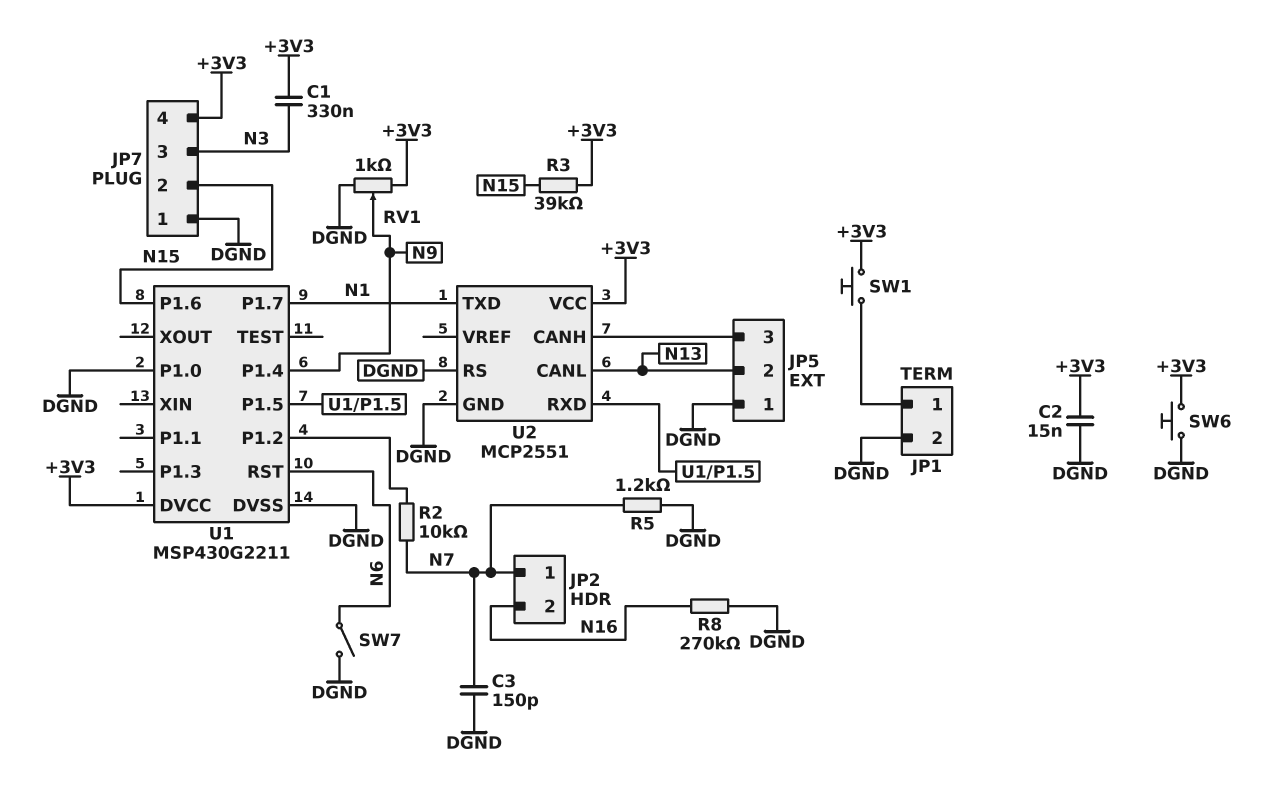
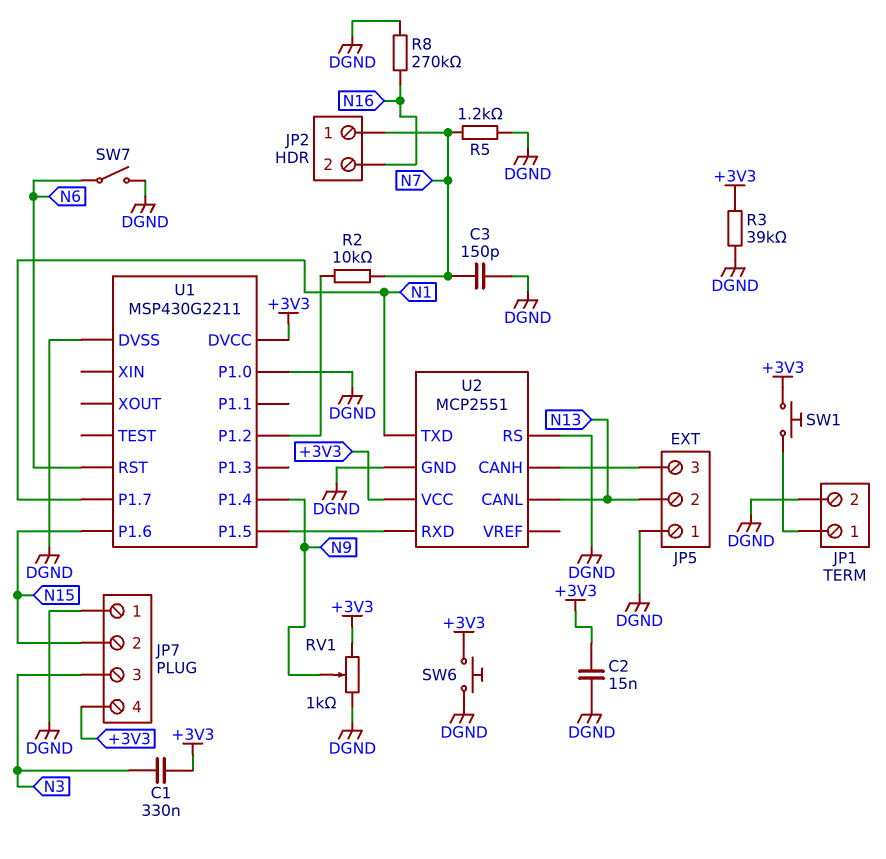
R3: 39k (+3V3, N15) -> 39k (+3V3, DGND)

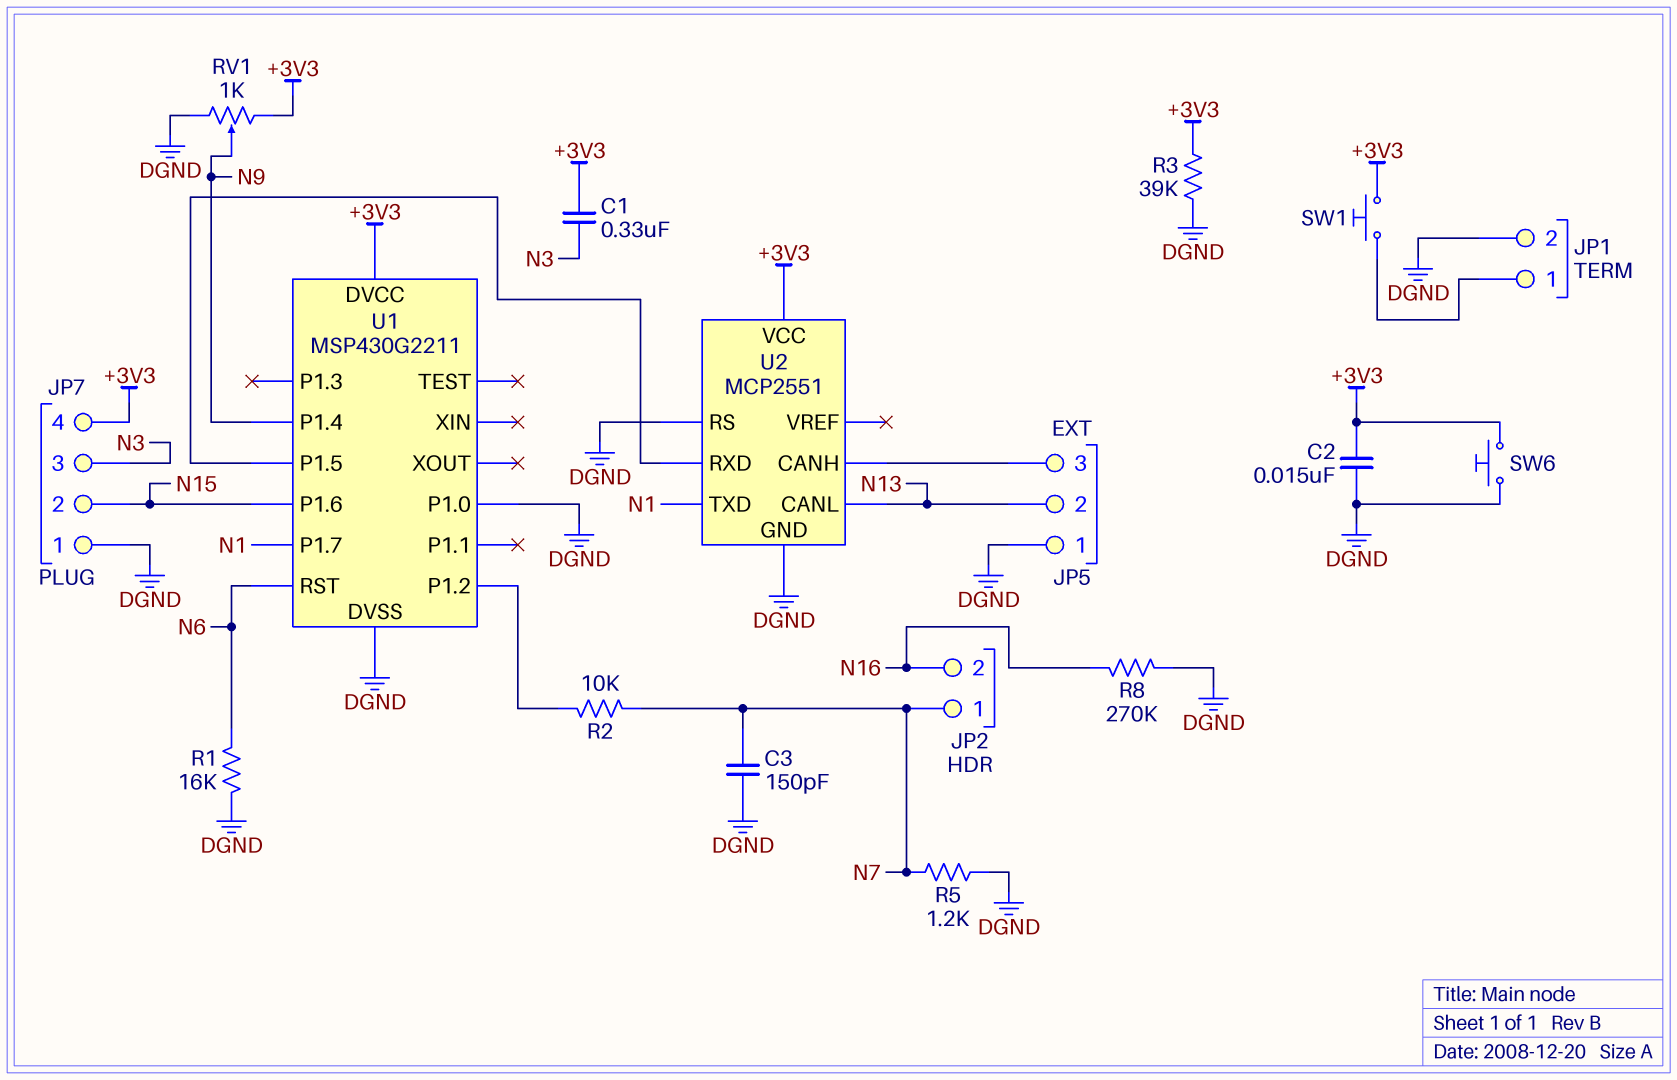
R1: none -> 16k (DGND, N6)
SW7: switch (DGND, N6) -> none

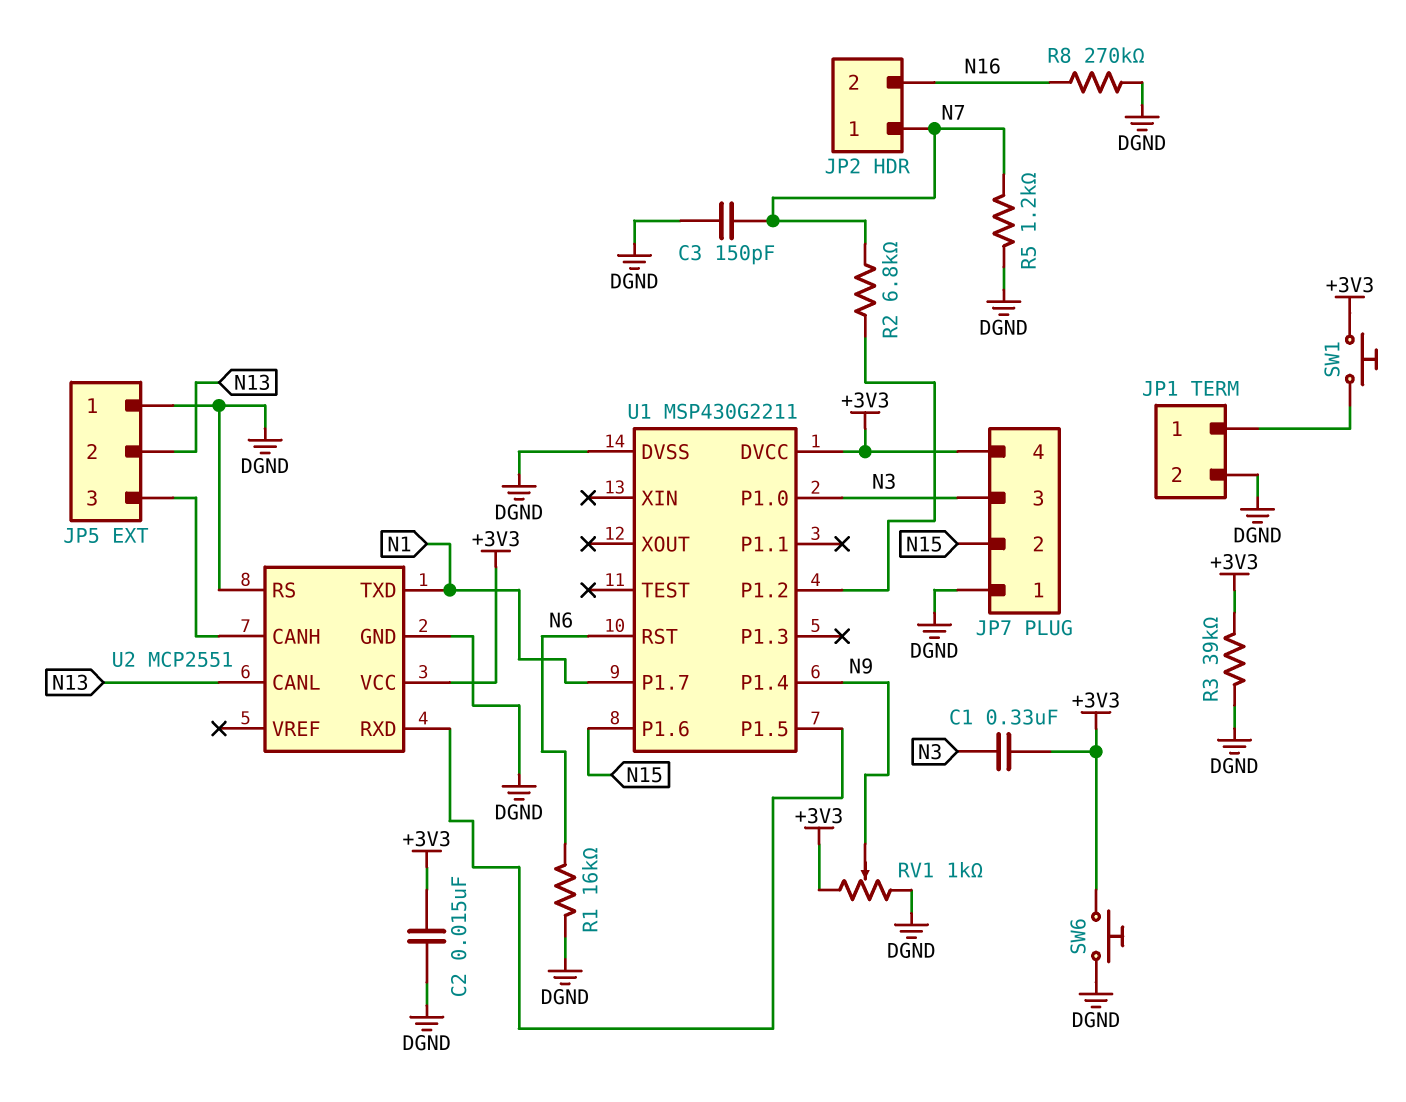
R2: 10k (N7, U1/P1.2) -> 6.8k (N7, U1/P1.2)
U1 pin P1.0: DGND -> N3

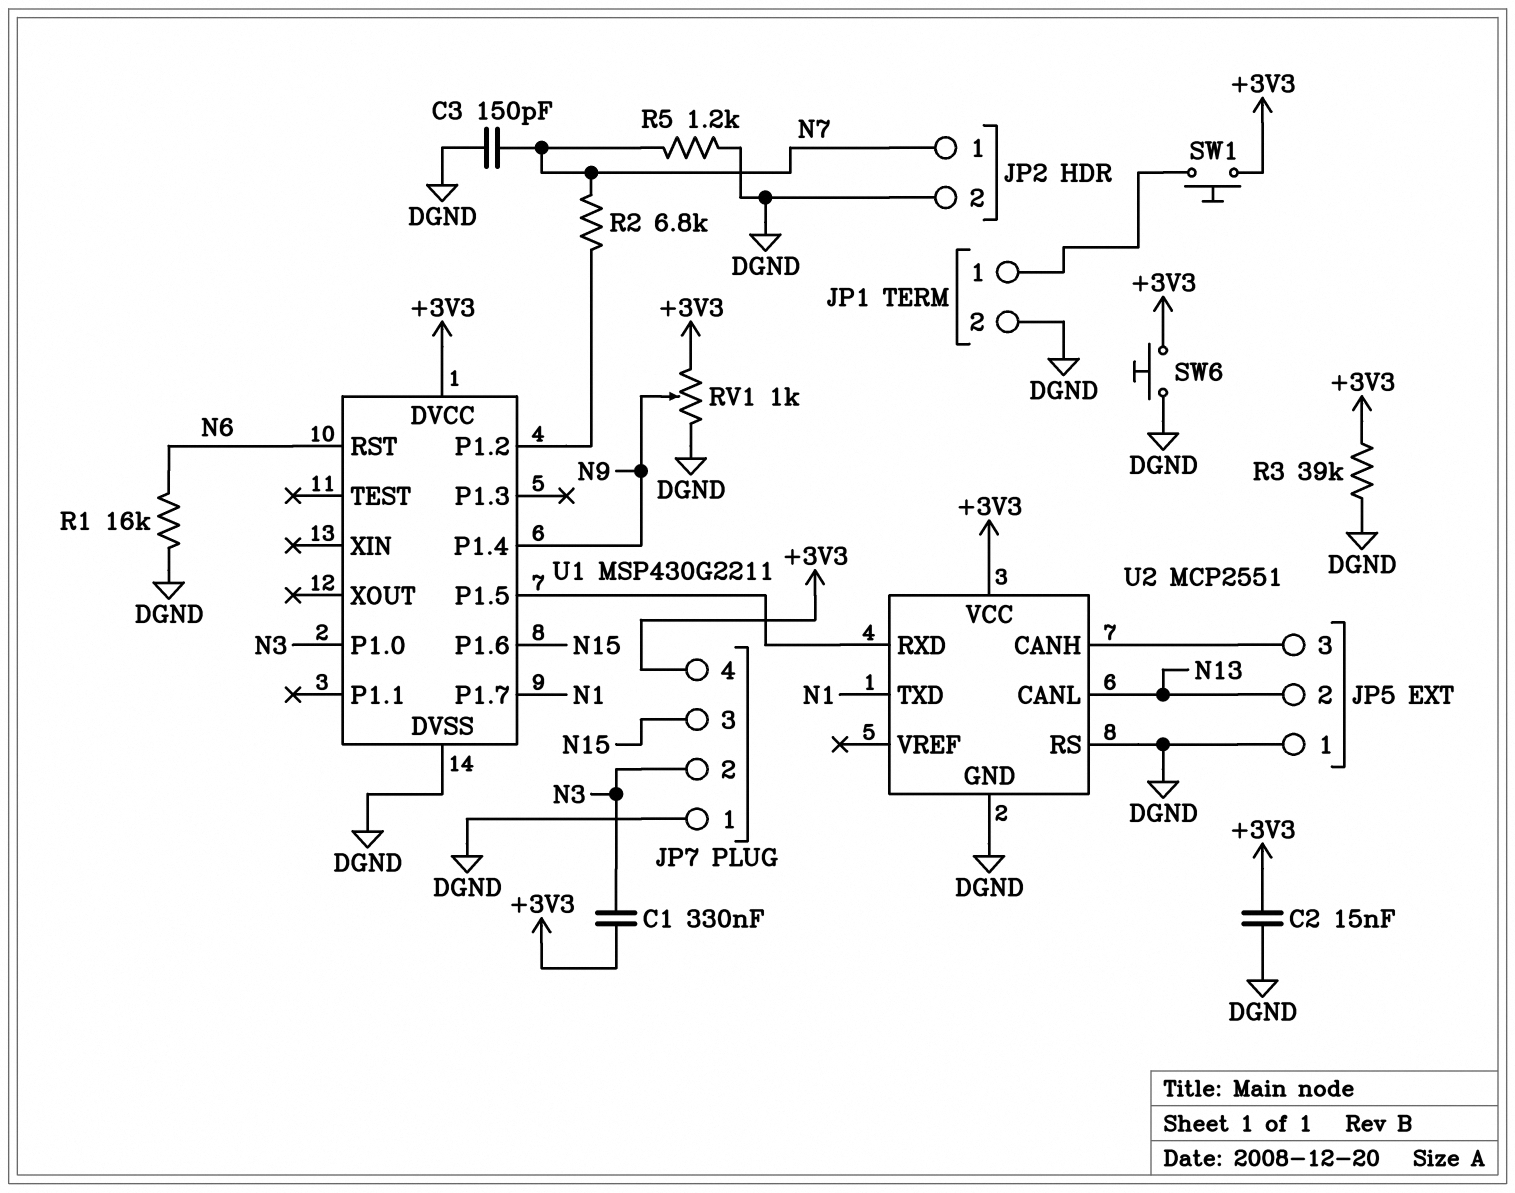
JP2 pin 2: N16 -> DGND
JP7 pin 2: N15 -> N3
JP7 pin 3: N3 -> N15
R8: 270k (DGND, N16) -> none

